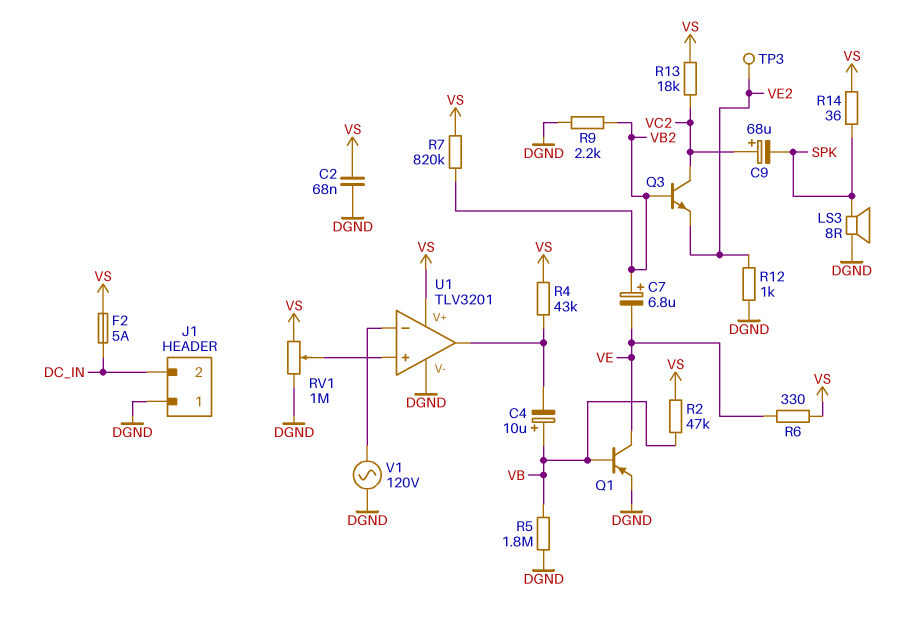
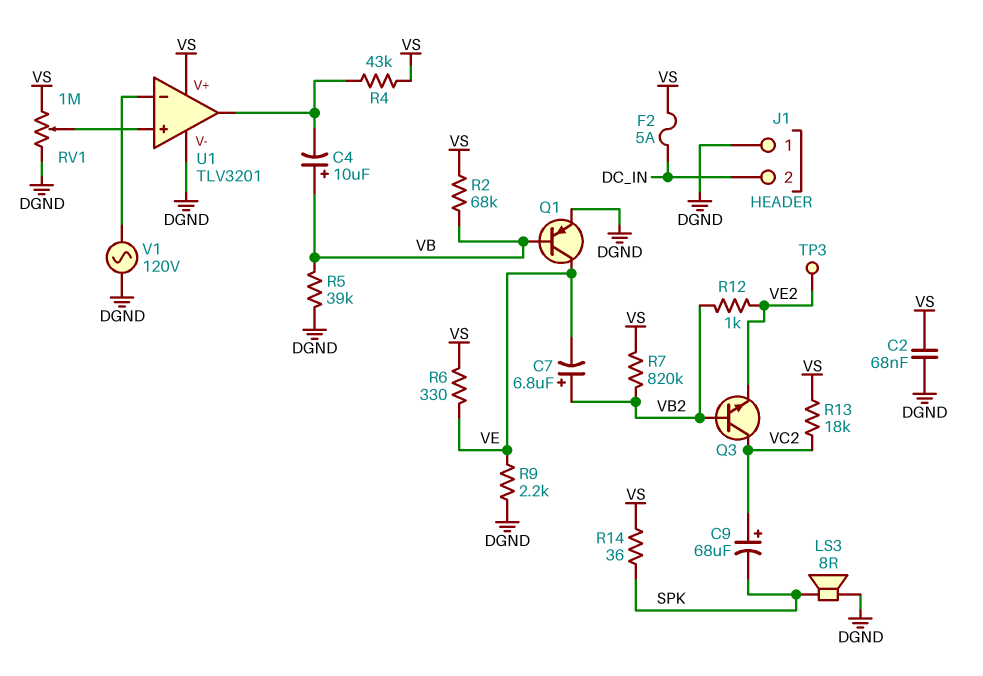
R2: 47k (VB, VS) -> 68k (VB, VS)
R5: 1.8M (DGND, VB) -> 39k (DGND, VB)
R9: 2.2k (DGND, VB2) -> 2.2k (DGND, VE)
R12: 1k (DGND, VE2) -> 1k (VB2, VE2)

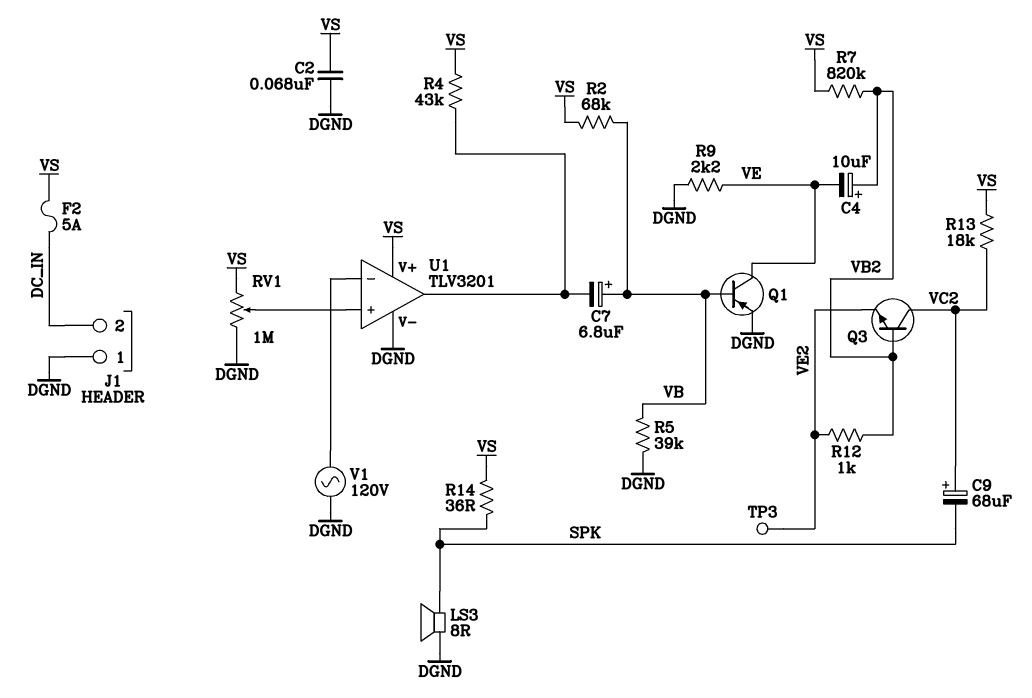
C4: 10uF (plus VB, minus U1/out) -> 10uF (plus VB2, minus VE)
C7: 6.8uF (plus VB2, minus VE) -> 6.8uF (plus VB, minus U1/out)
R6: 330 (VE, VS) -> none

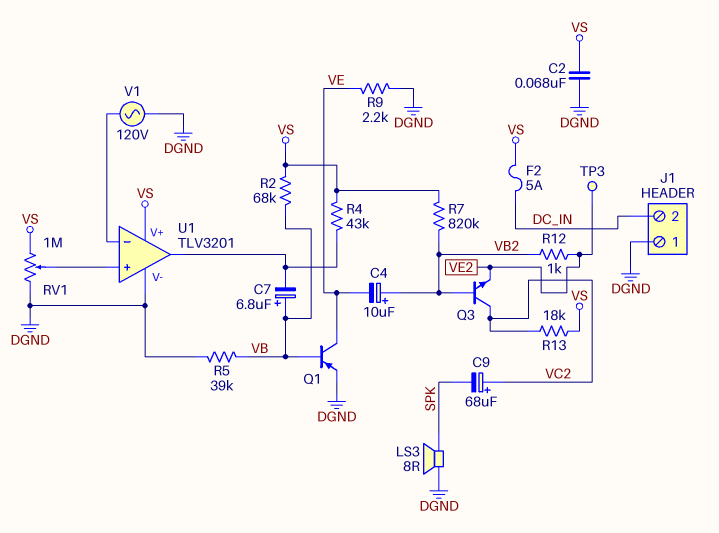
R14: 36 (SPK, VS) -> none

